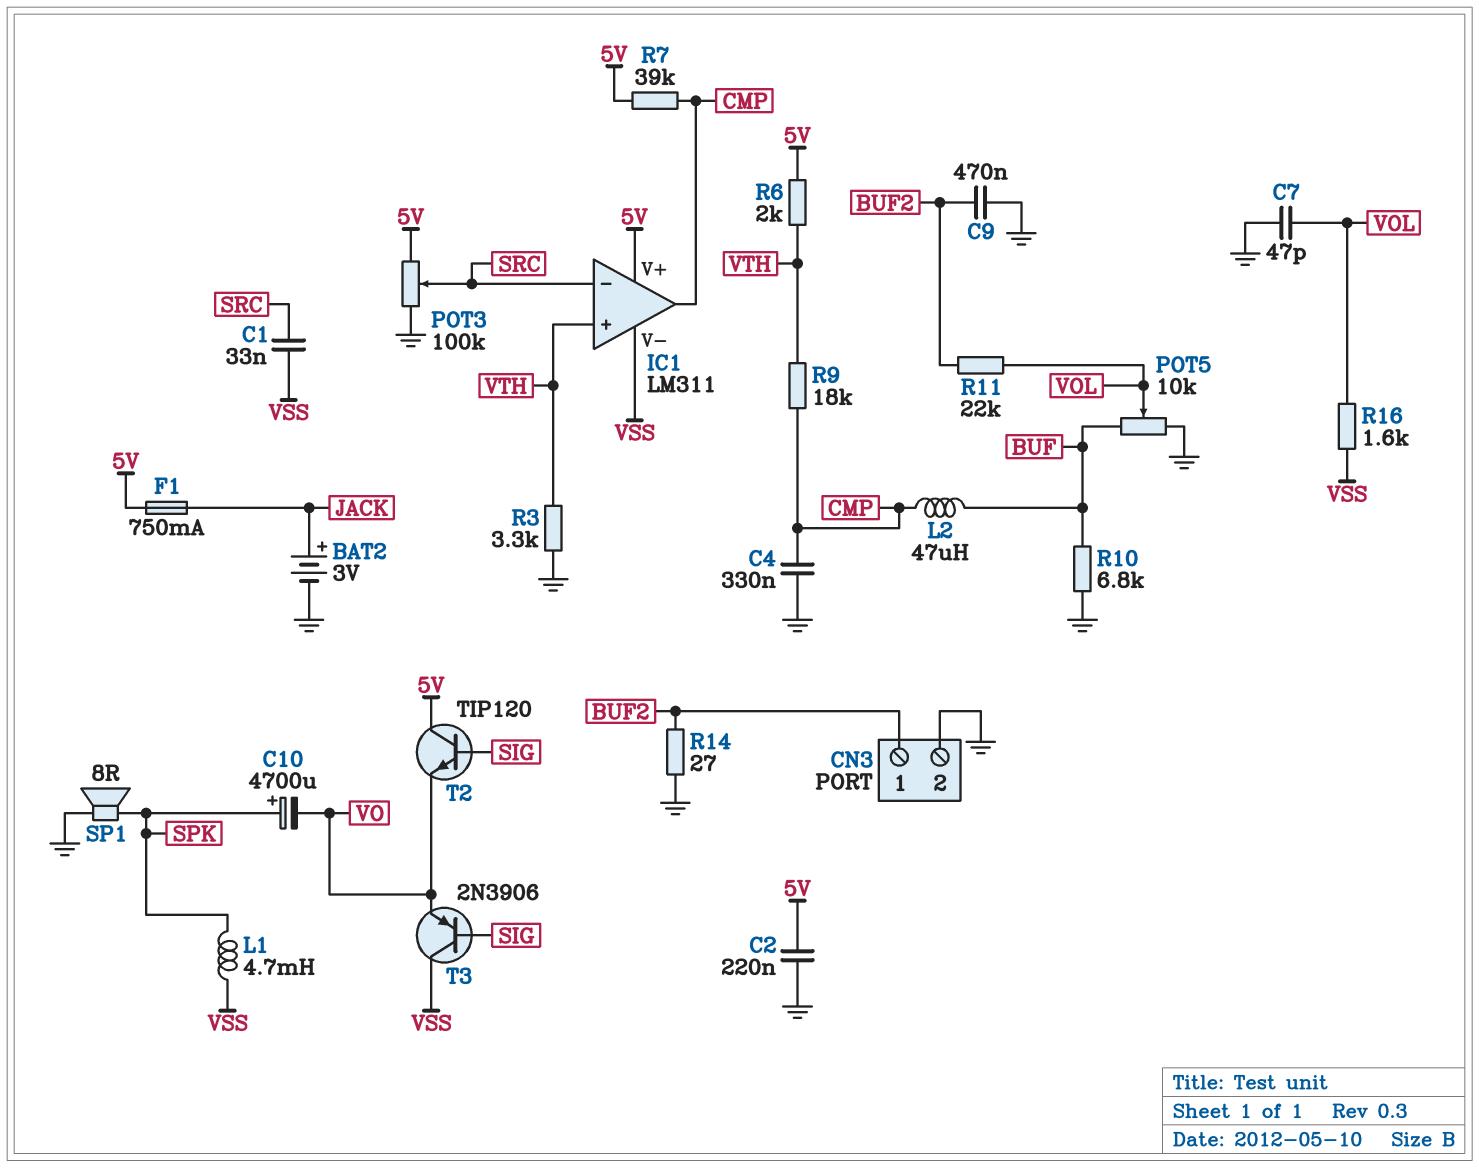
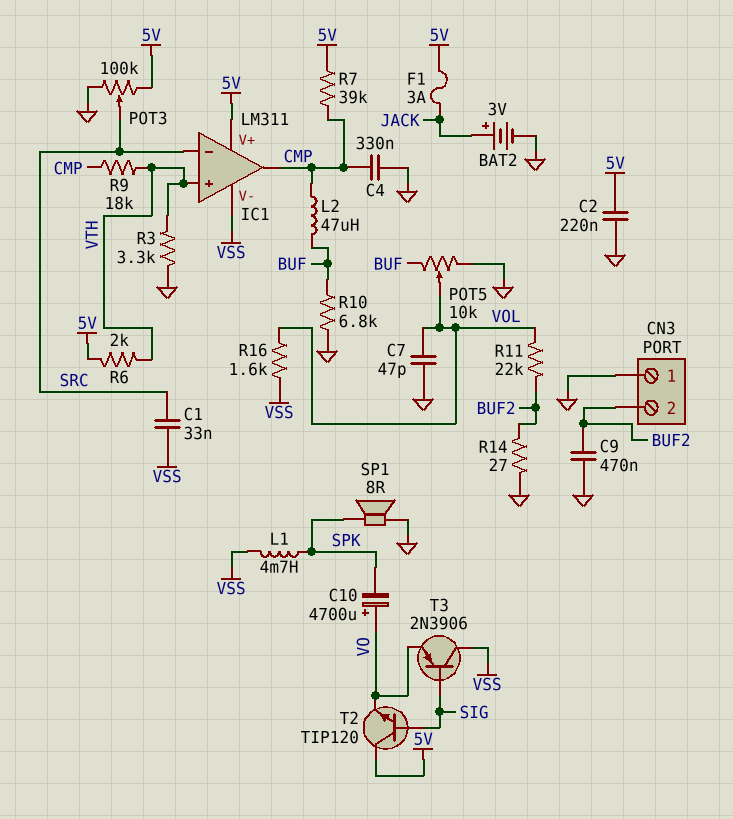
C10: 4700uF (plus SPK, minus VO) -> 4700uF (plus VO, minus SPK)
CN3 pin 1: BUF2 -> GND
CN3 pin 2: GND -> BUF2
F1: 750mA (5V, JACK) -> 3A (5V, JACK)

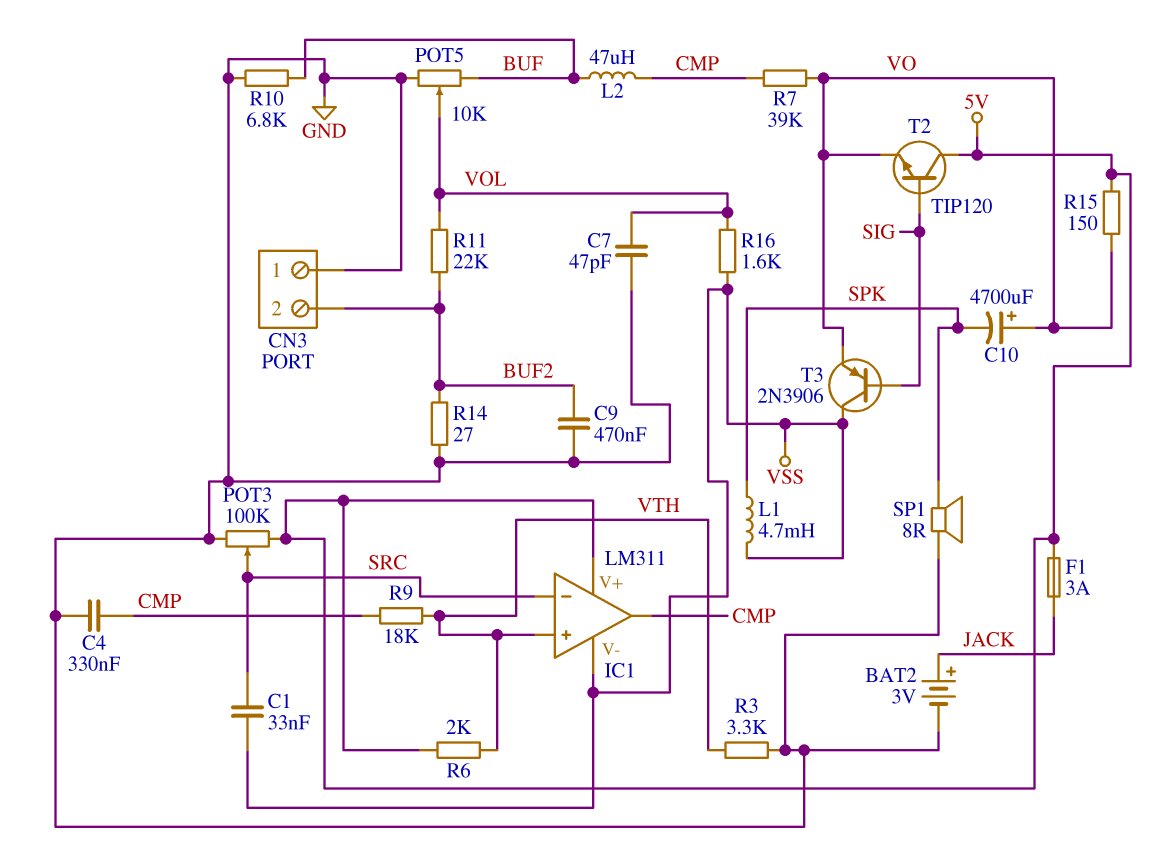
C2: 220nF (5V, GND) -> none
R7: 39k (5V, CMP) -> 39k (CMP, VO)
R15: none -> 150 (5V, VO)

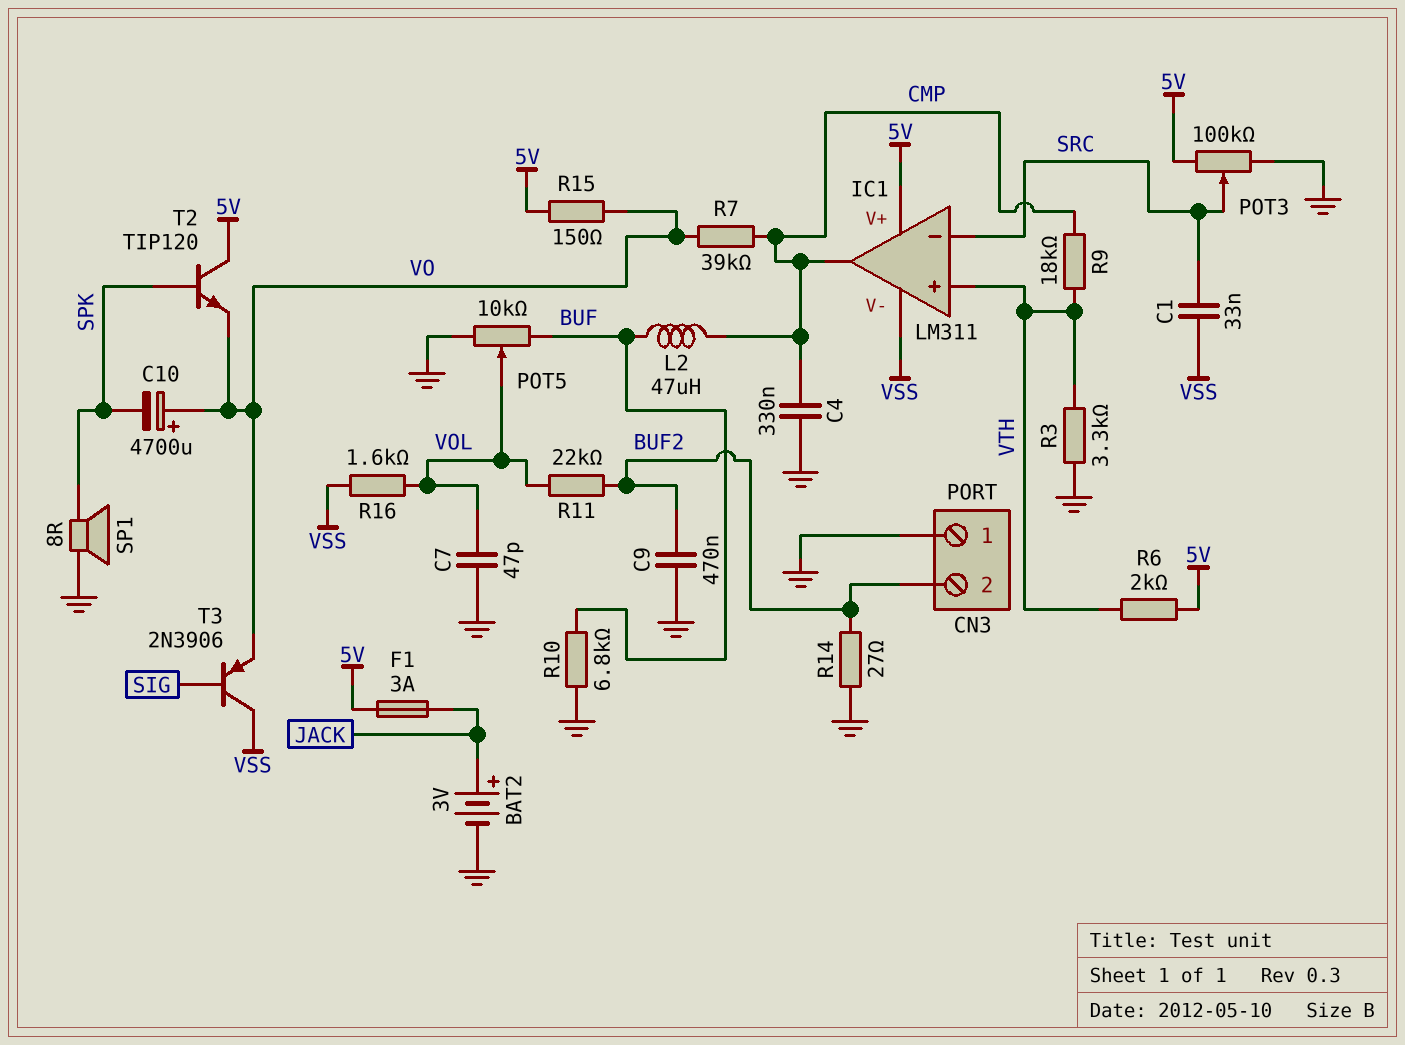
L1: 4.7mH (SPK, VSS) -> none
T2: NPN TIP120 (B SIG, C 5V, E VO) -> NPN TIP120 (B SPK, C 5V, E VO)

